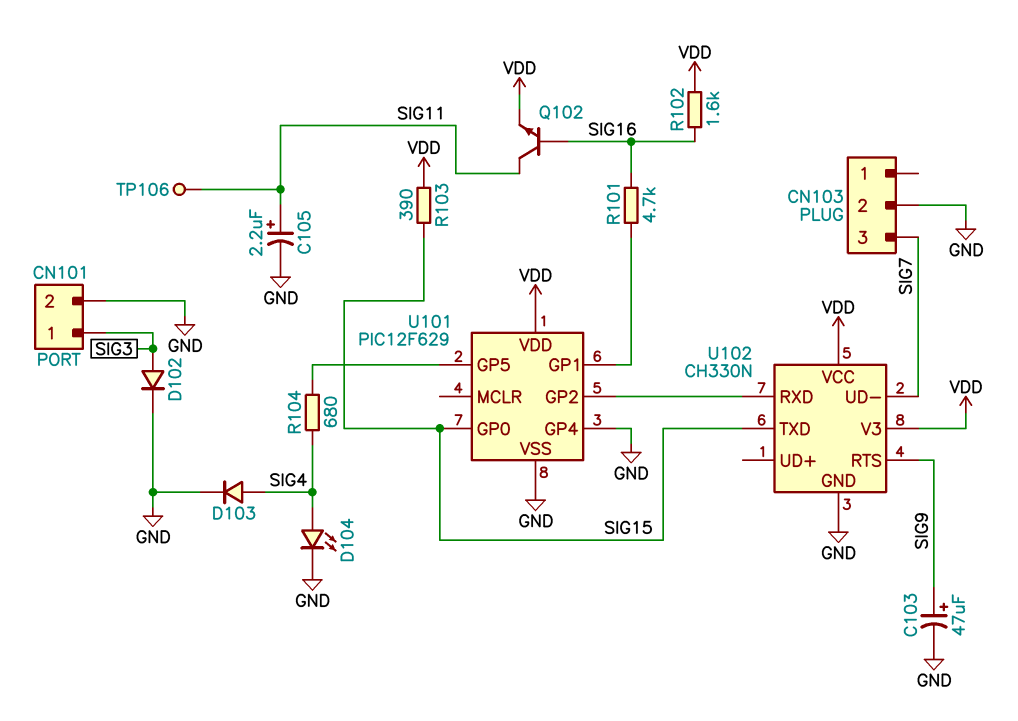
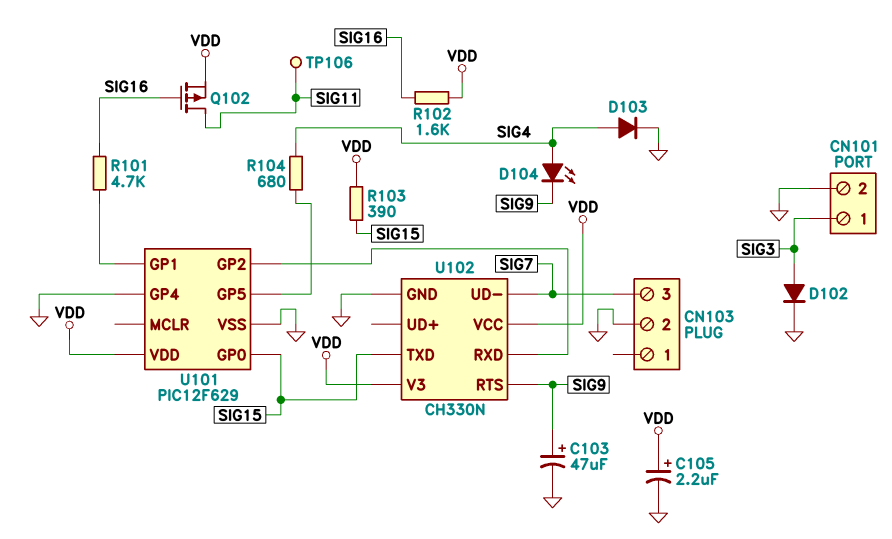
C105: 2.2uF (plus SIG11, minus GND) -> 2.2uF (plus VDD, minus GND)
D104: LED (A SIG4, K GND) -> LED (A SIG4, K SIG9)
Q102: NPN (B SIG16, C SIG11, E VDD) -> PMOS (G SIG16, D SIG11, S VDD)

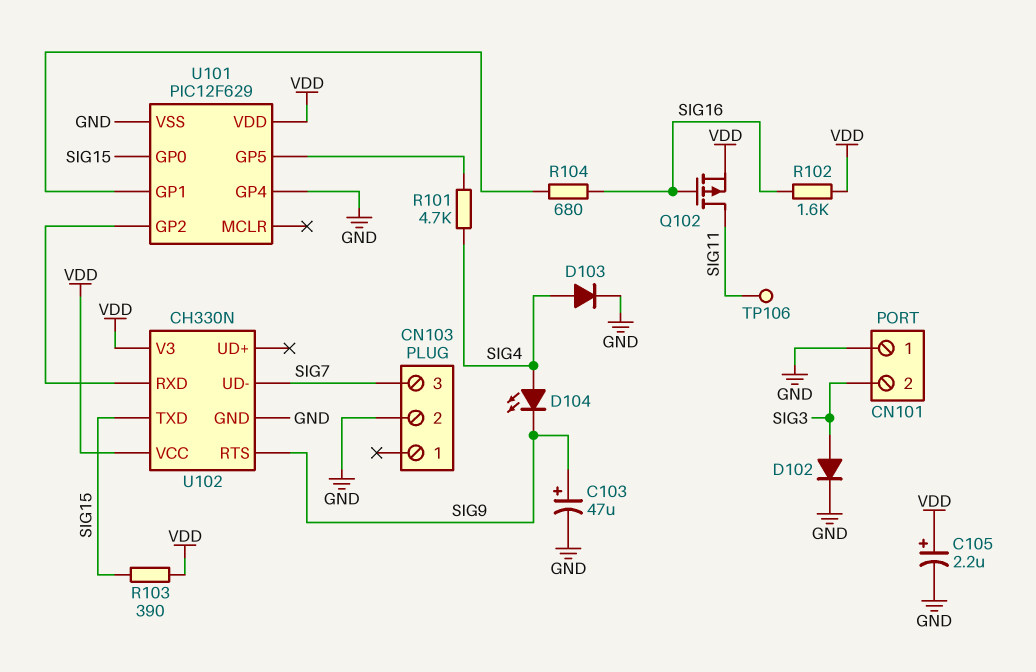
CN101 pin 1: SIG3 -> GND
CN101 pin 2: GND -> SIG3
R101: 4.7k (SIG16, U101/GP1) -> 4.7k (SIG4, U101/GP5)
R104: 680 (SIG4, U101/GP5) -> 680 (SIG16, U101/GP1)

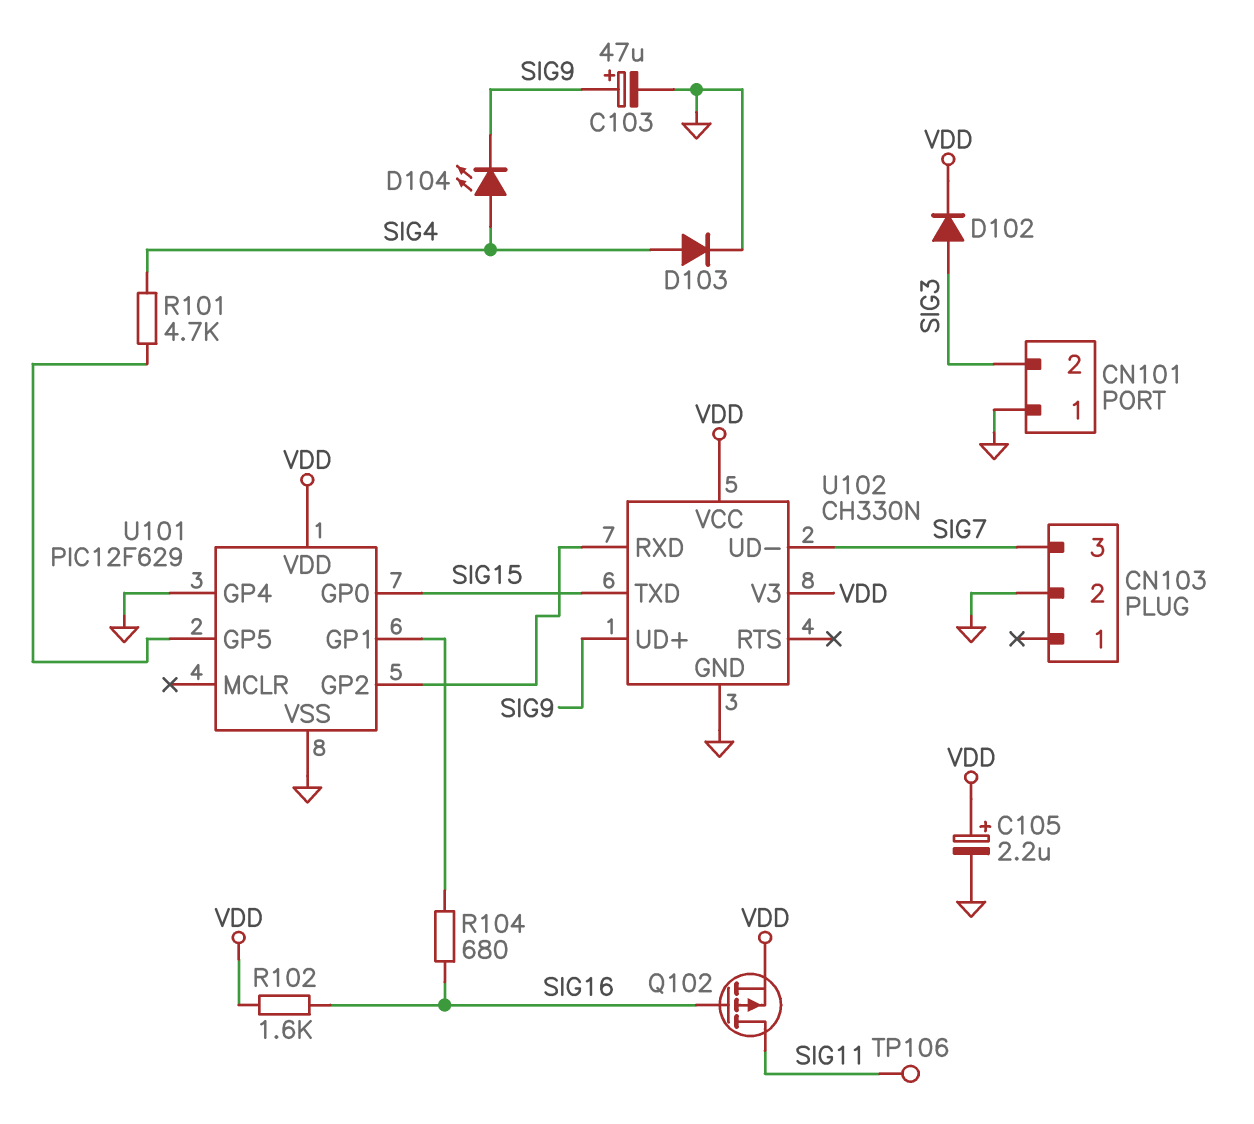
D102: diode (A SIG3, K GND) -> diode (A SIG3, K VDD)
R103: 390 (SIG15, VDD) -> none
U102 pin RTS: SIG9 -> none
U102 pin UD+: none -> SIG9

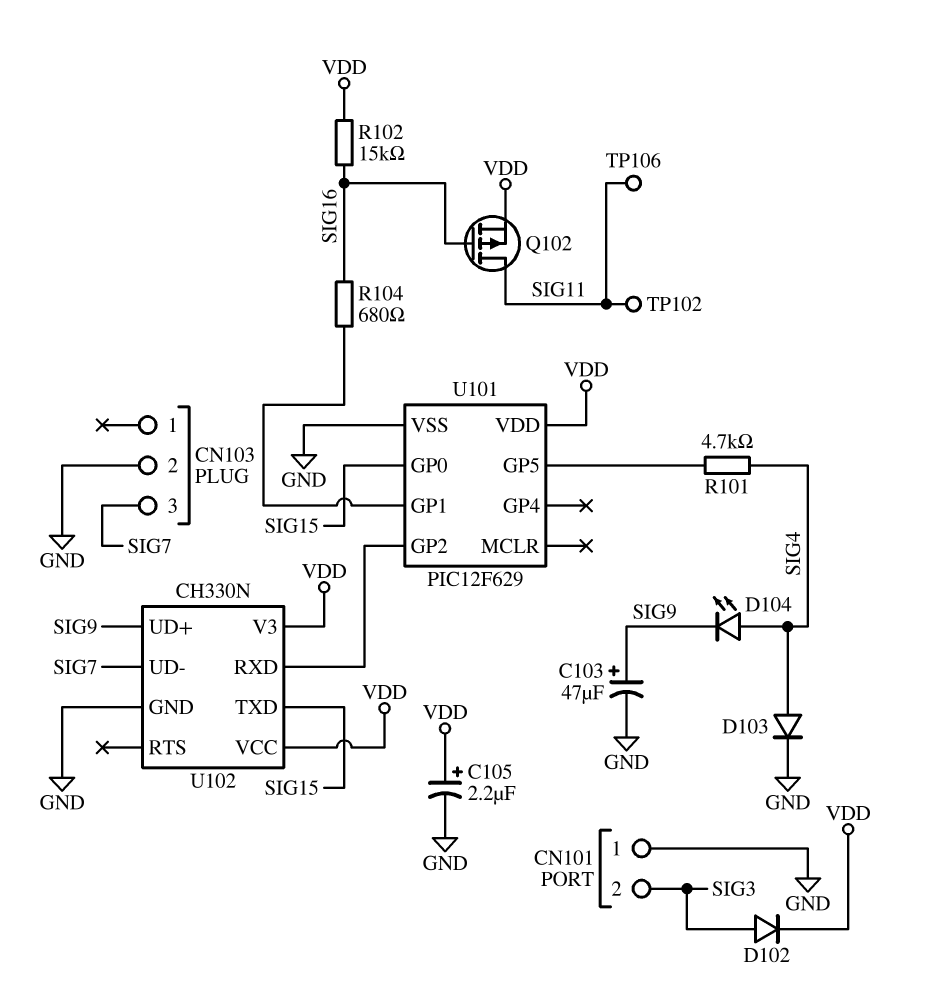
R102: 1.6k (SIG16, VDD) -> 15k (SIG16, VDD)
TP102: none -> test point (SIG11)
U101 pin GP4: GND -> none

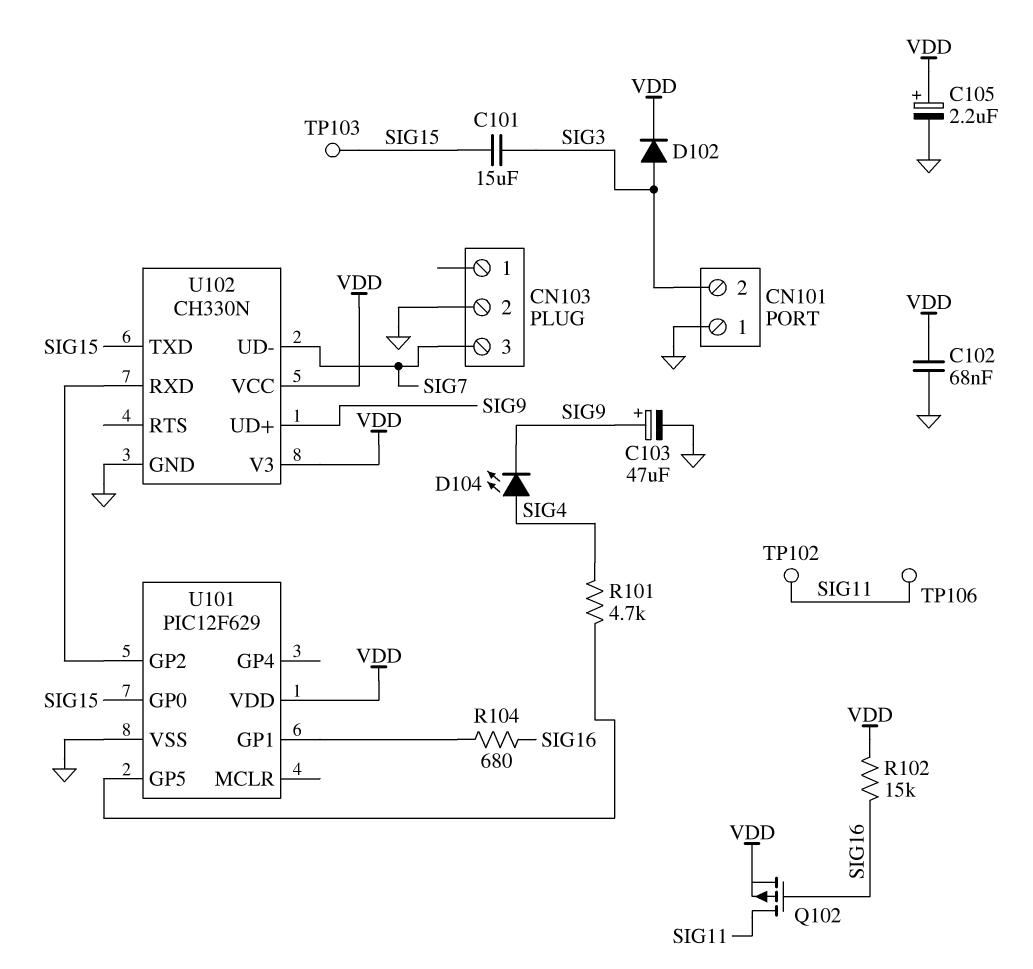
C101: none -> 15uF (SIG3, SIG15)
C102: none -> 68nF (GND, VDD)
D103: diode (A SIG4, K GND) -> none
TP103: none -> test point (SIG15)

